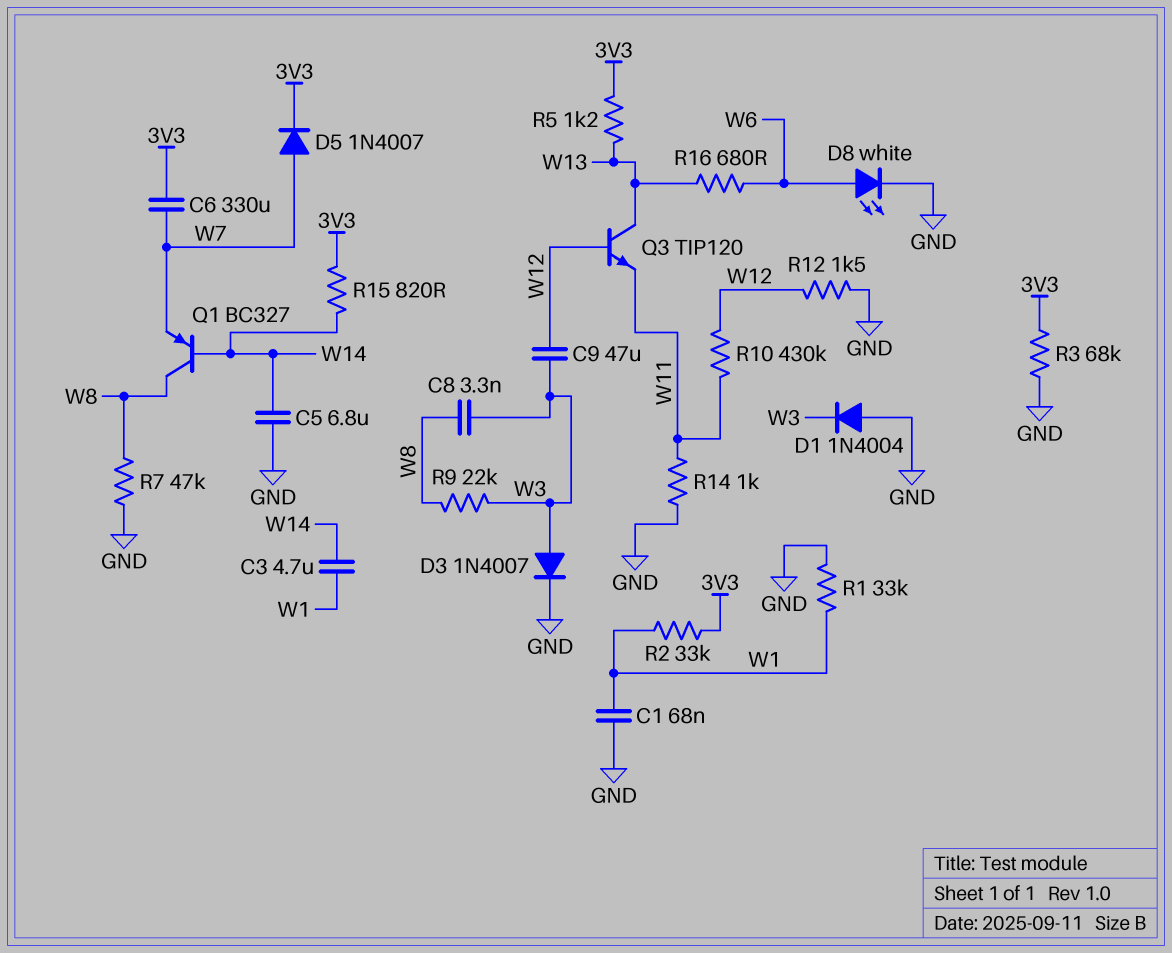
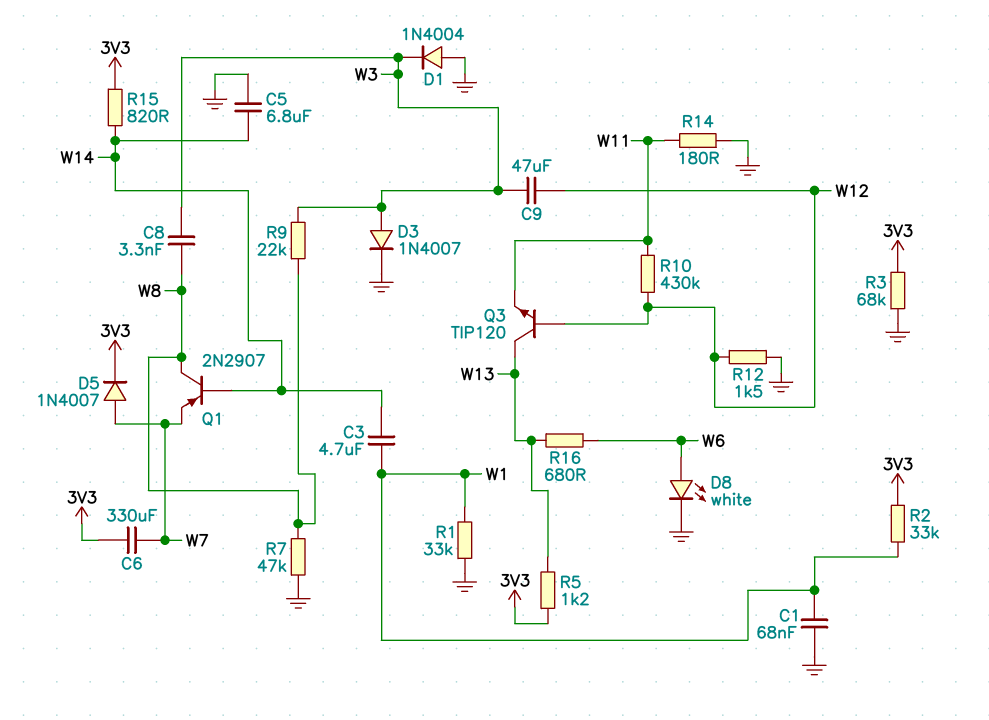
Q1: PNP BC327 (B W14, C W8, E W7) -> PNP 2N2907 (B W14, C W8, E W7)
R14: 1k (GND, W11) -> 180 (GND, W11)

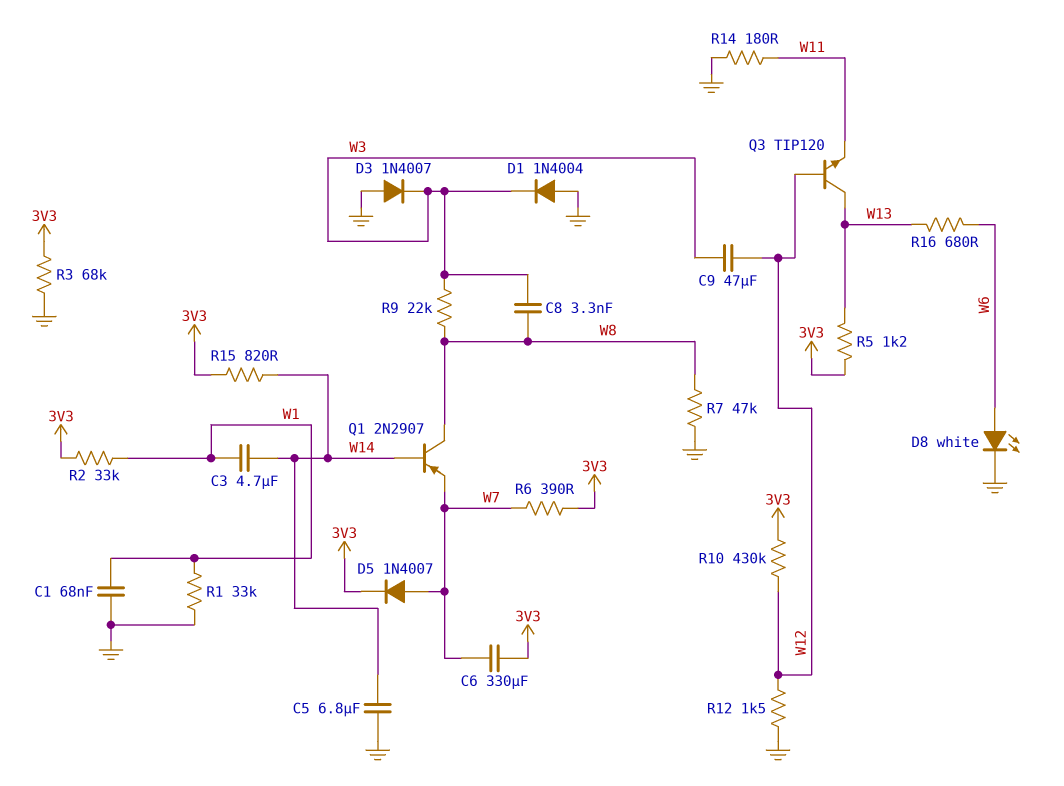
D3: diode 1N4007 (A W3, K GND) -> diode 1N4007 (A GND, K W3)
R6: none -> 390 (3V3, W7)
R10: 430k (W11, W12) -> 430k (3V3, W12)

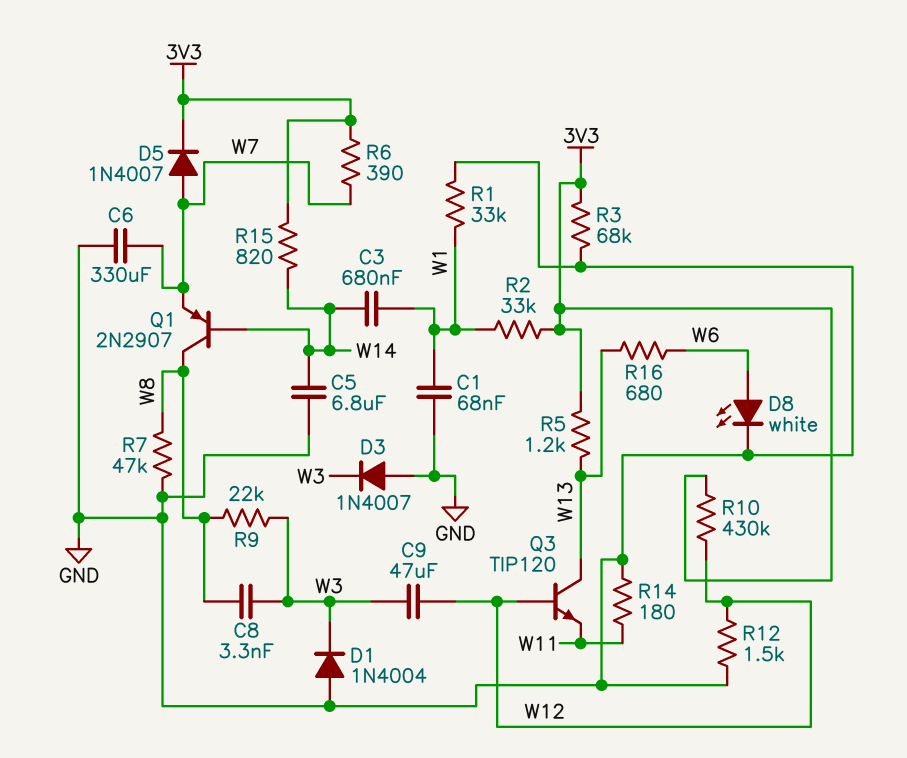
C3: 4.7uF (W1, W14) -> 680nF (W1, W14)
C6: 330uF (3V3, W7) -> 330uF (GND, W7)

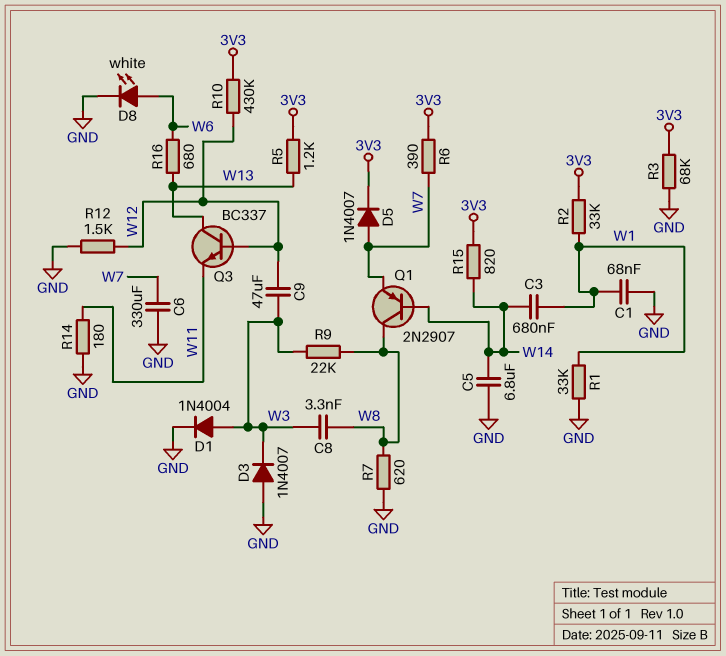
D1: diode 1N4004 (A GND, K W3) -> diode 1N4004 (A W3, K GND)
Q3: NPN TIP120 (B W12, C W13, E W11) -> NPN BC337 (B W12, C W13, E W11)
R7: 47k (GND, W8) -> 620 (GND, W8)

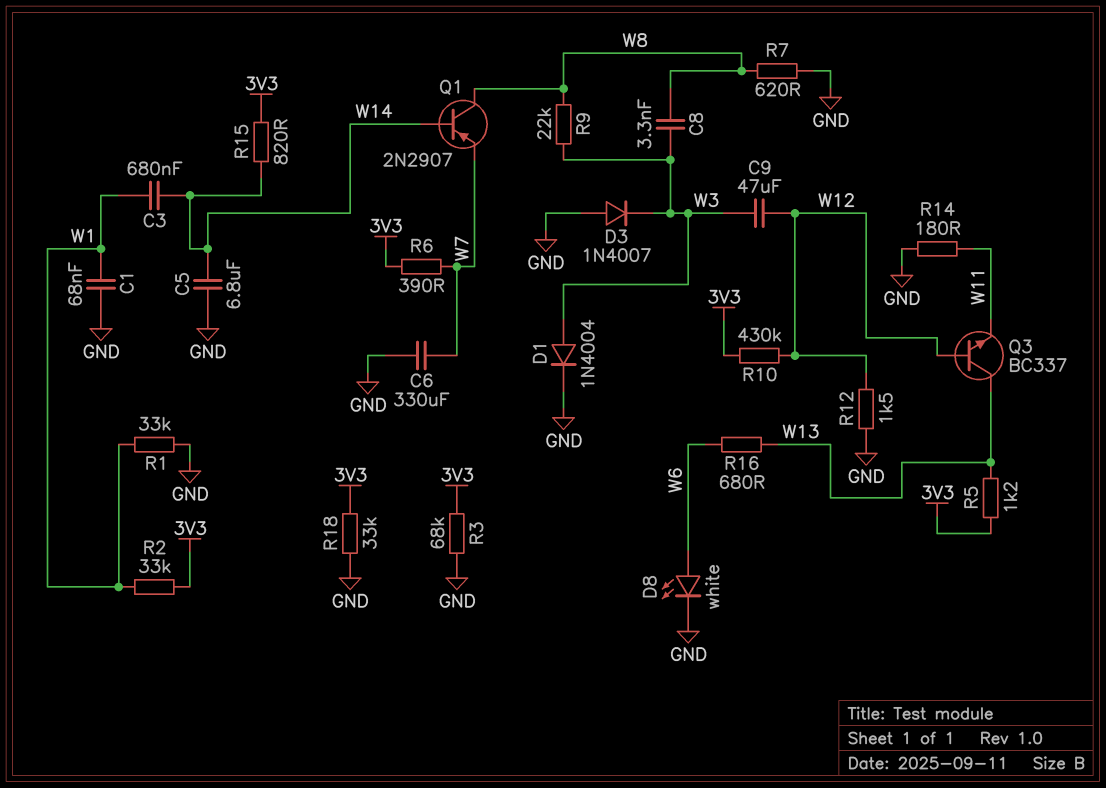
D5: diode 1N4007 (A W7, K 3V3) -> none
R18: none -> 33k (3V3, GND)

